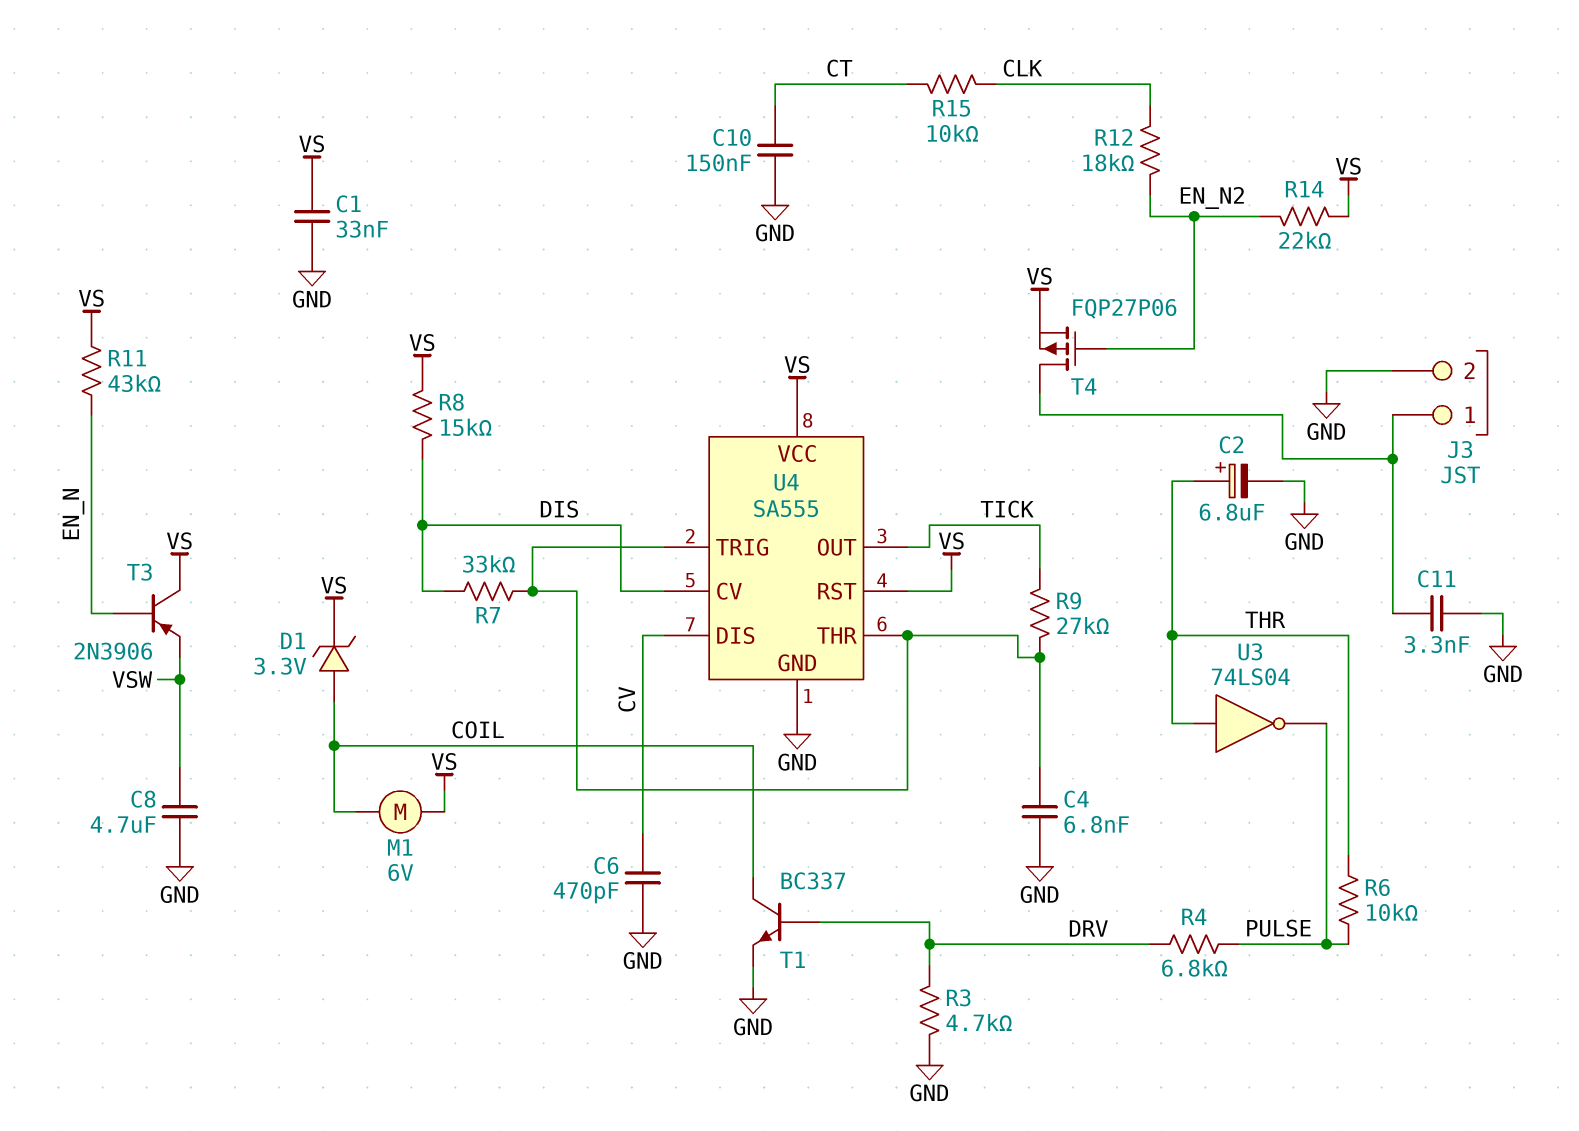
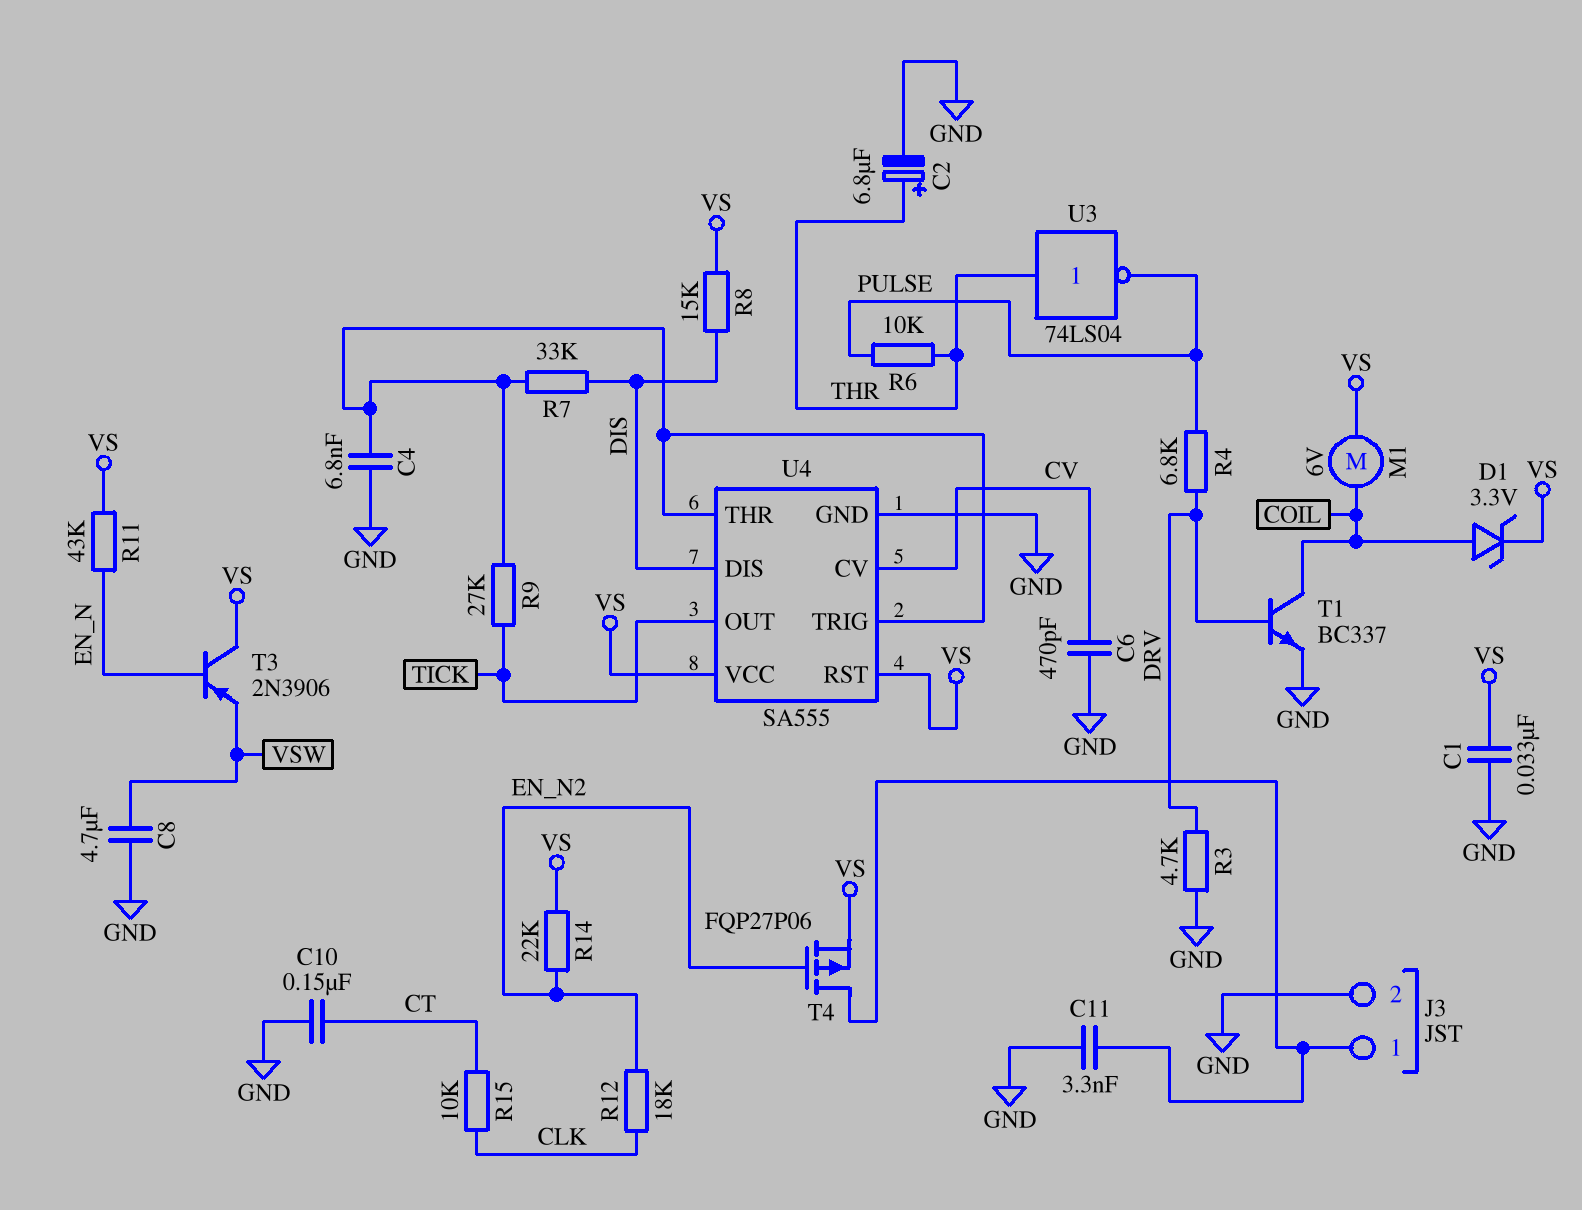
U4 pin CV: DIS -> CV
U4 pin DIS: CV -> DIS

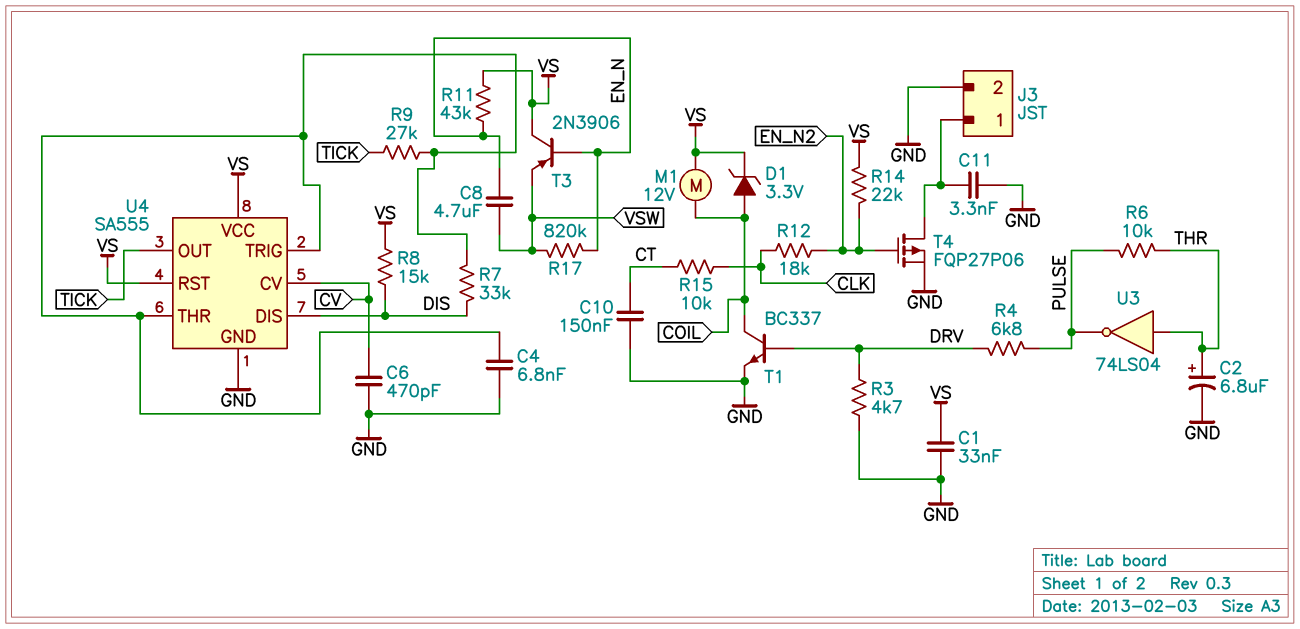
C8: 4.7uF (GND, VSW) -> 4.7uF (EN_N, VSW)
M1: motor 6V (COIL, VS) -> motor 12V (COIL, VS)
R17: none -> 820k (EN_N, VSW)
T4: PMOS FQP27P06 (G EN_N2, D J3/1, S VS) -> PMOS FQP27P06 (G EN_N2, D J3/1, S GND)

